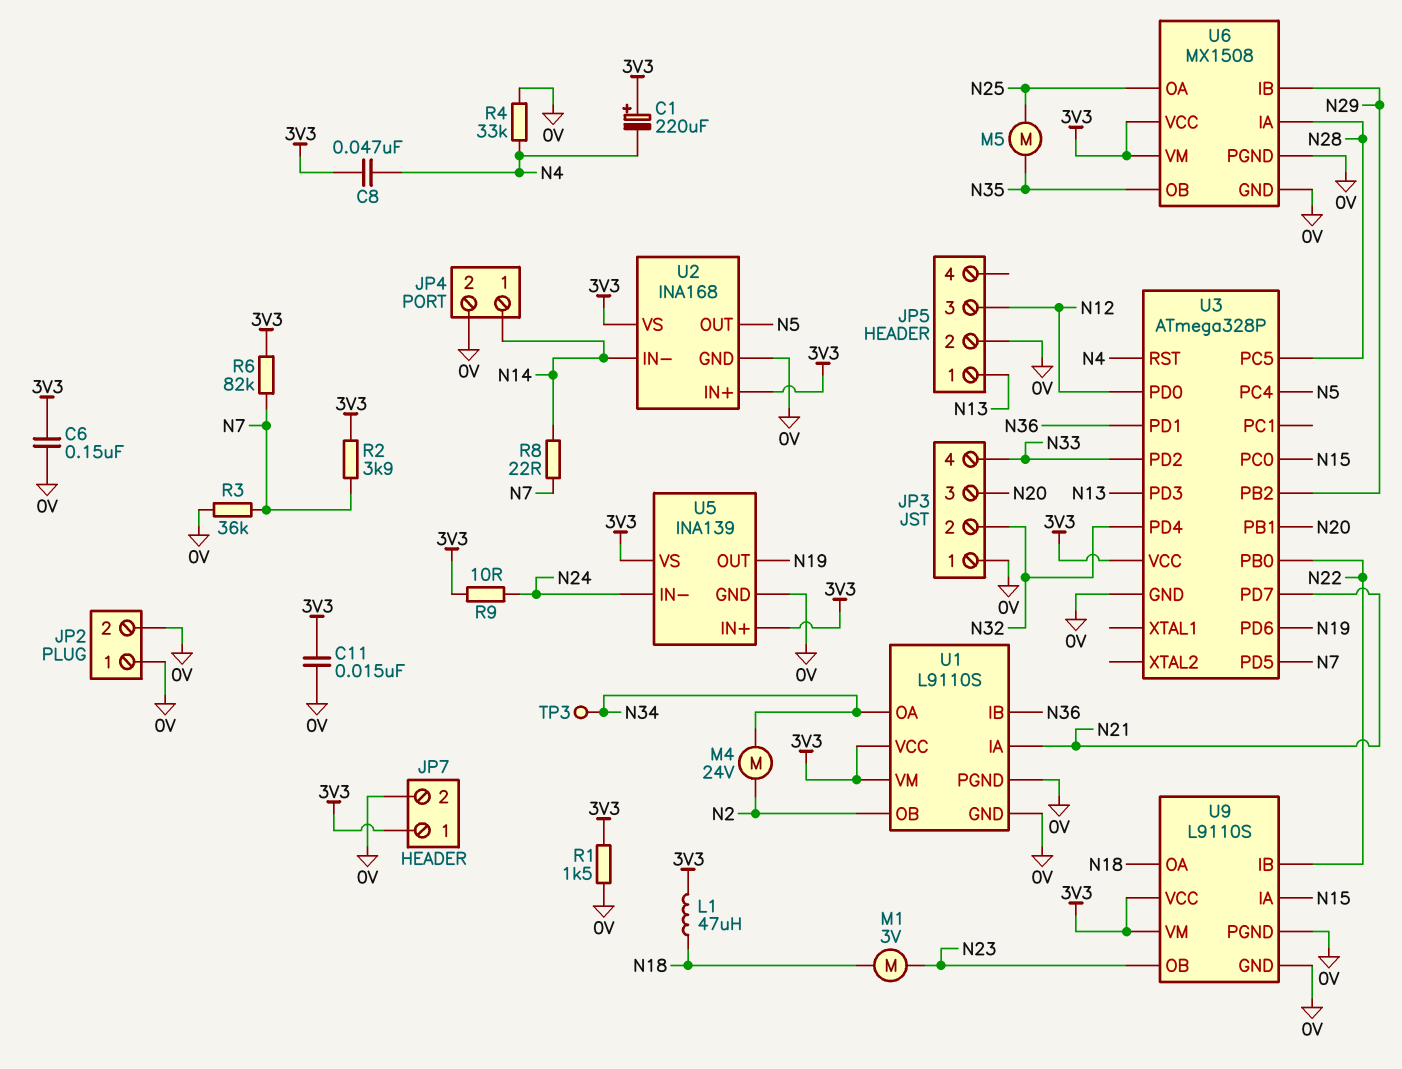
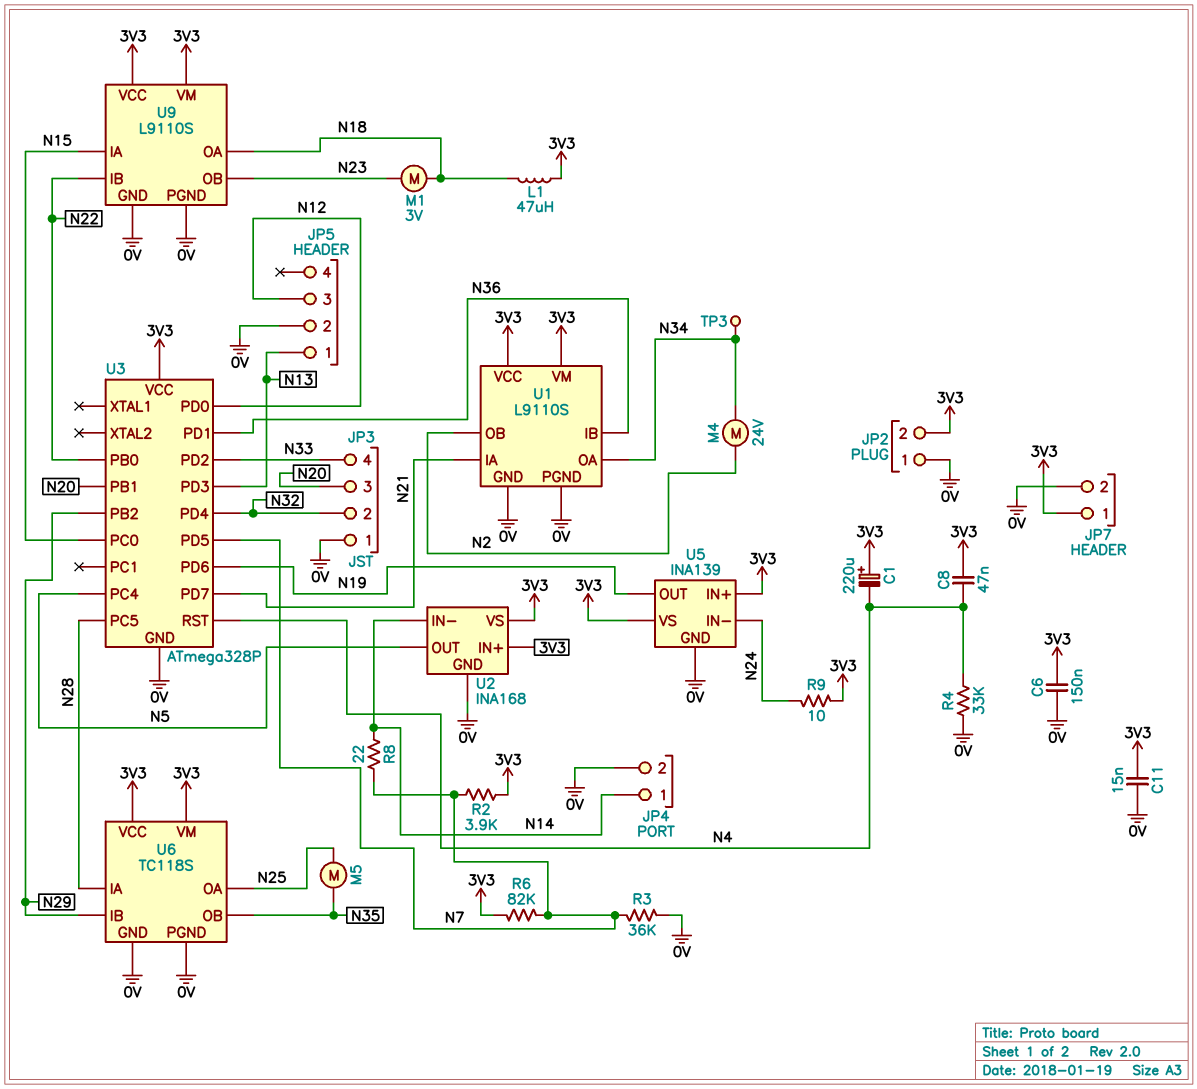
JP2 pin 2: 0V -> 3V3
R1: 1.5k (0V, 3V3) -> none
U6: MX1508 -> TC118S

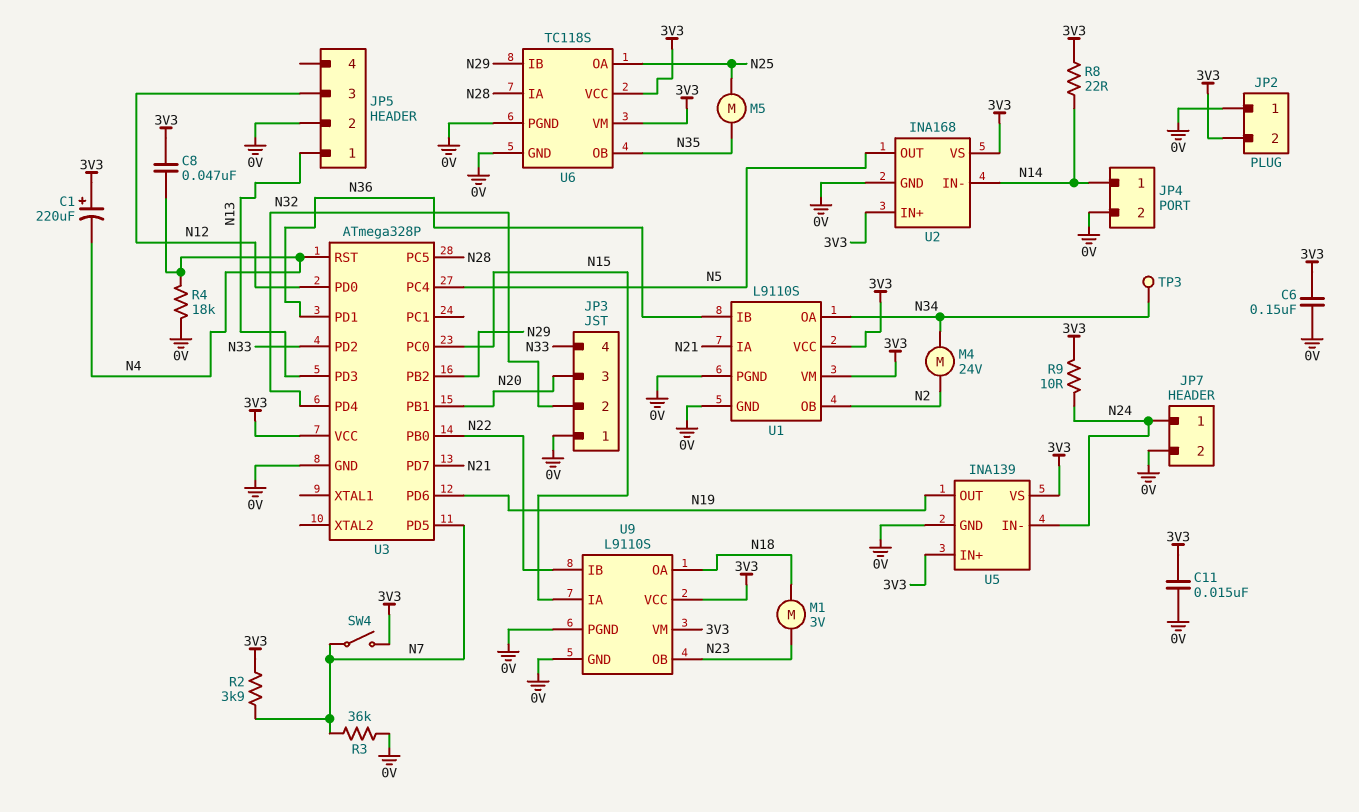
JP7 pin 1: 3V3 -> N24
L1: 47uH (3V3, N18) -> none
R4: 33k (0V, N4) -> 18k (0V, N4)
R6: 82k (3V3, N7) -> none
R8: 22 (N7, N14) -> 22 (3V3, N14)
SW4: none -> switch (3V3, N7)

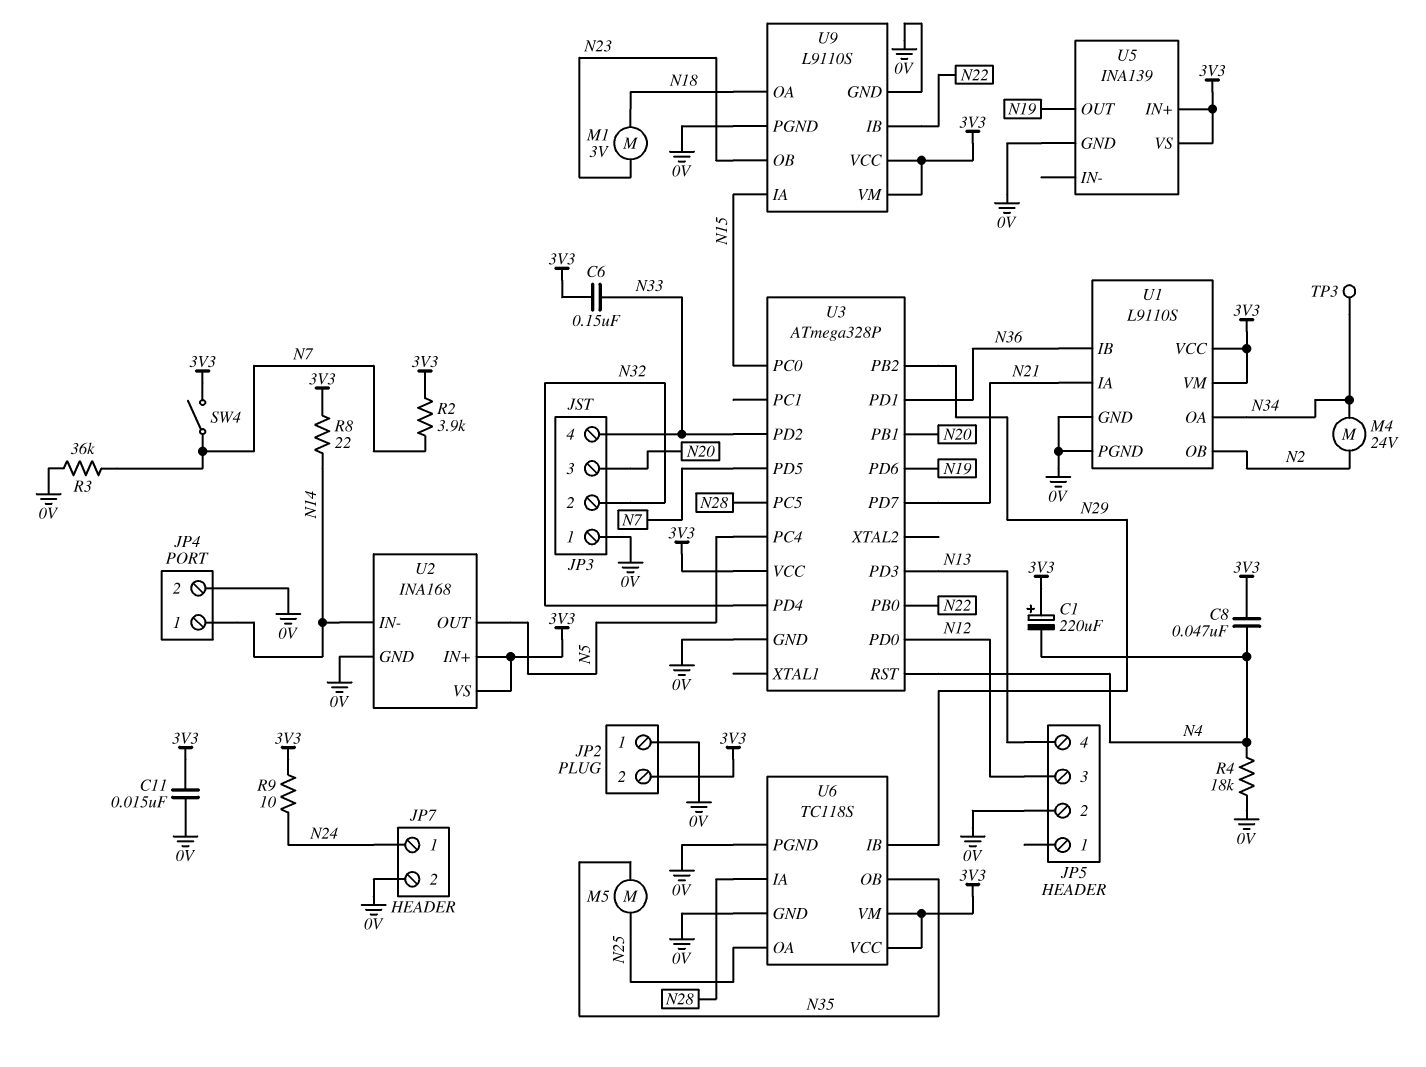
C6: 150nF (0V, 3V3) -> 150nF (3V3, N33)
JP5 pin 1: N13 -> none
JP5 pin 4: none -> N13
U5 pin IN-: N24 -> none

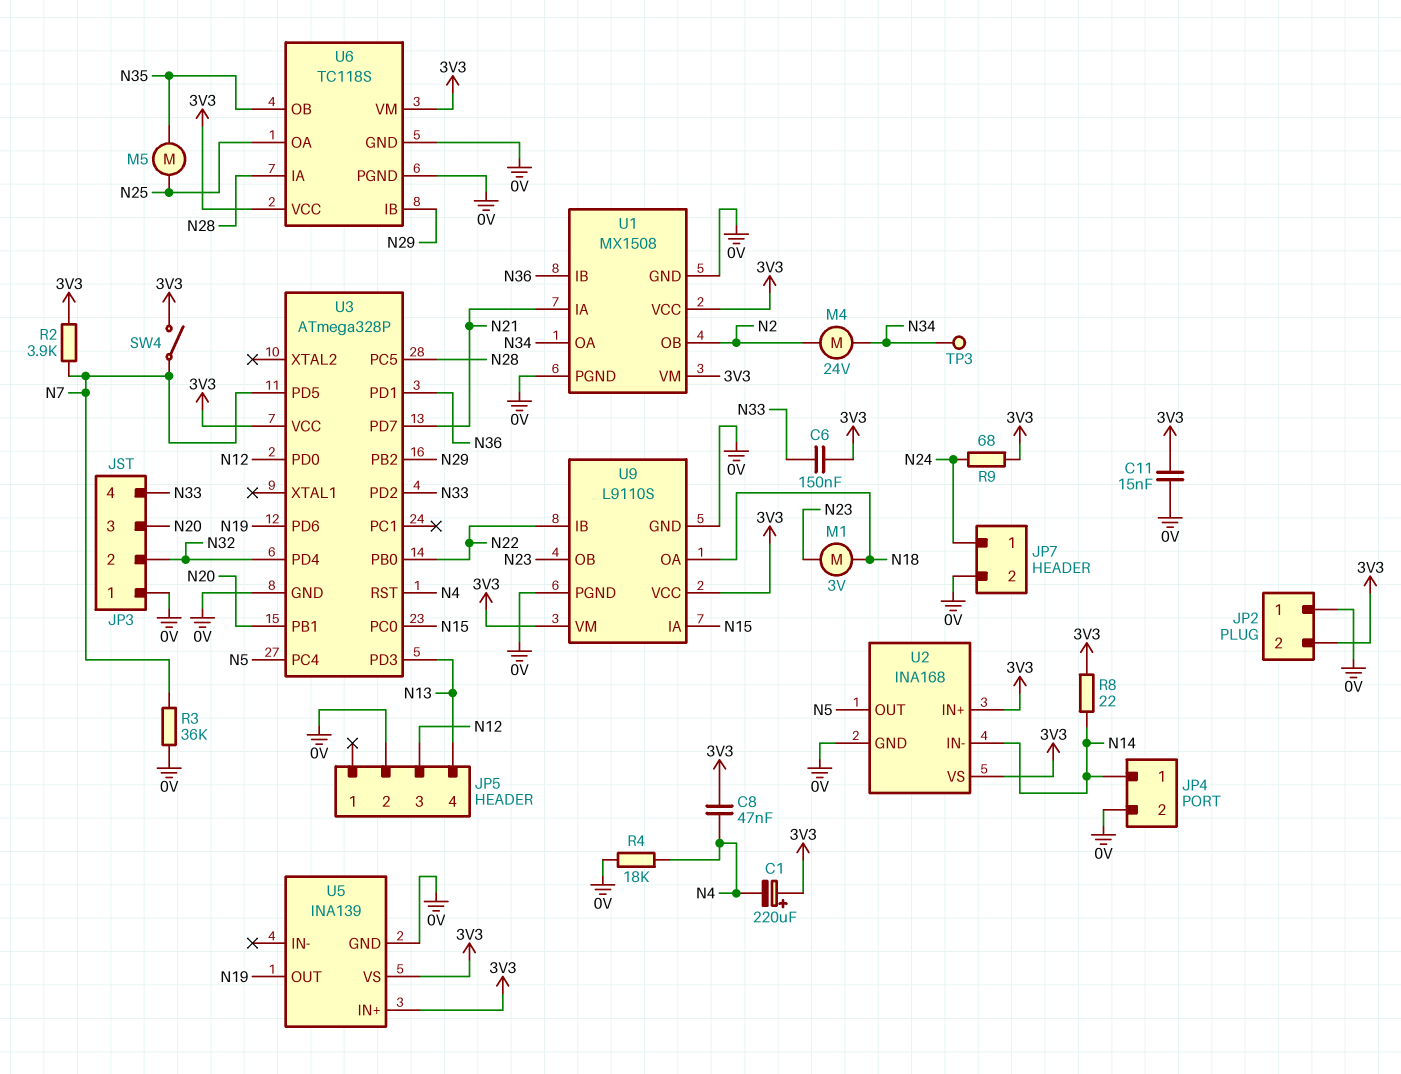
R9: 10 (3V3, N24) -> 68 (3V3, N24)
U1: L9110S -> MX1508

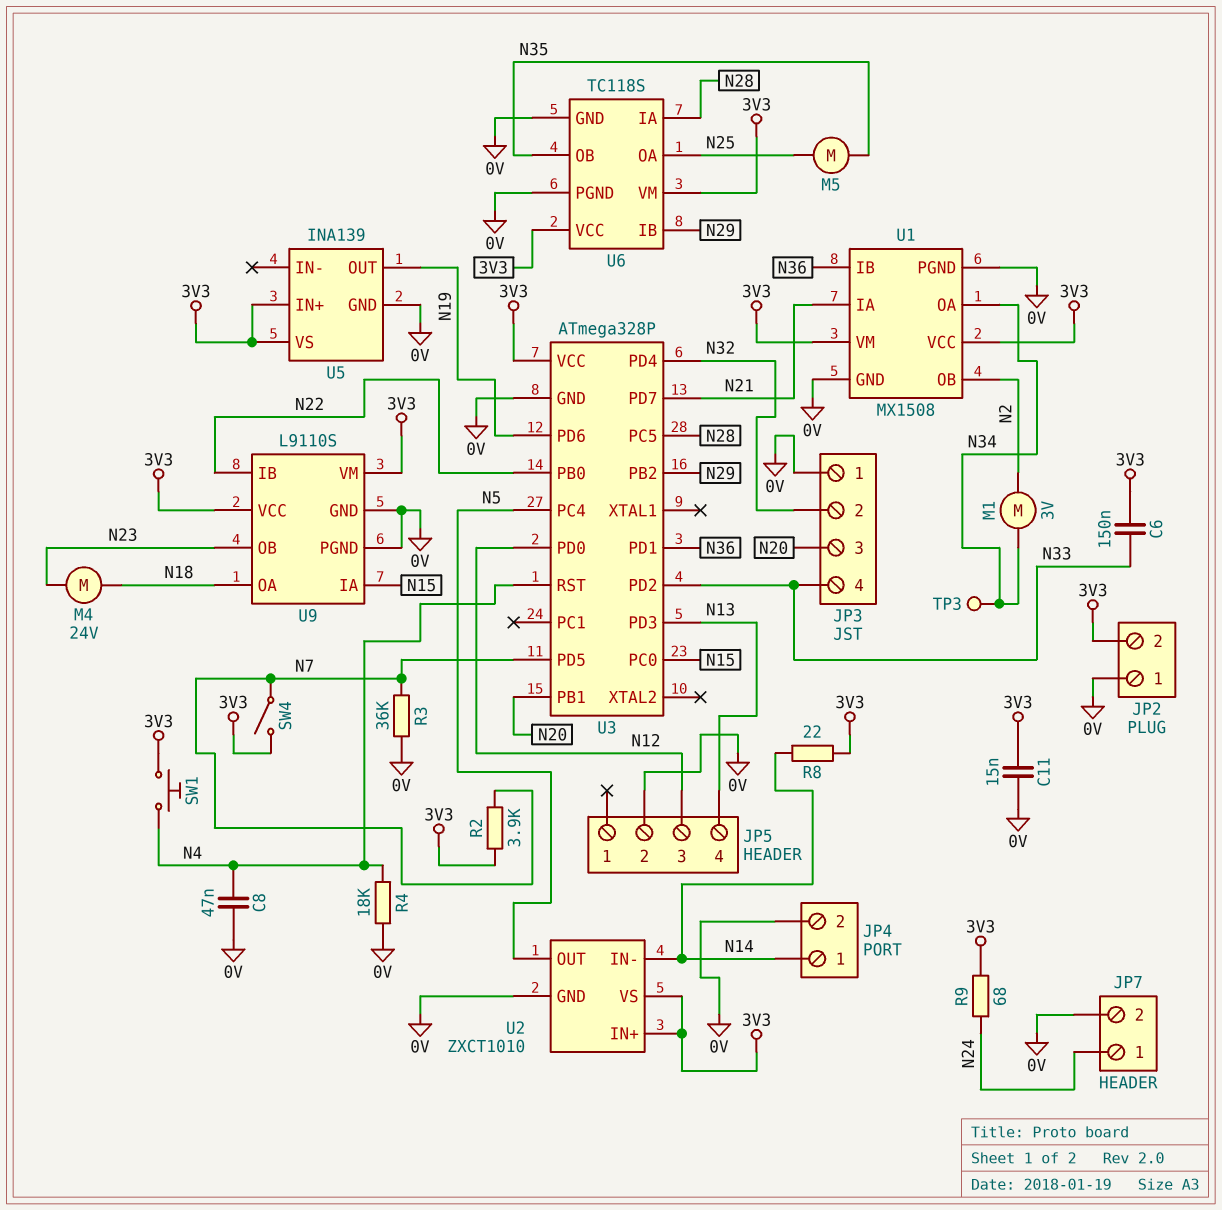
C1: 220uF (plus 3V3, minus N4) -> none
C8: 47nF (3V3, N4) -> 47nF (0V, N4)
M1: motor 3V (N18, N23) -> motor 3V (N2, N34)
M4: motor 24V (N2, N34) -> motor 24V (N18, N23)
SW1: none -> button (3V3, N4)
U2: INA168 -> ZXCT1010

